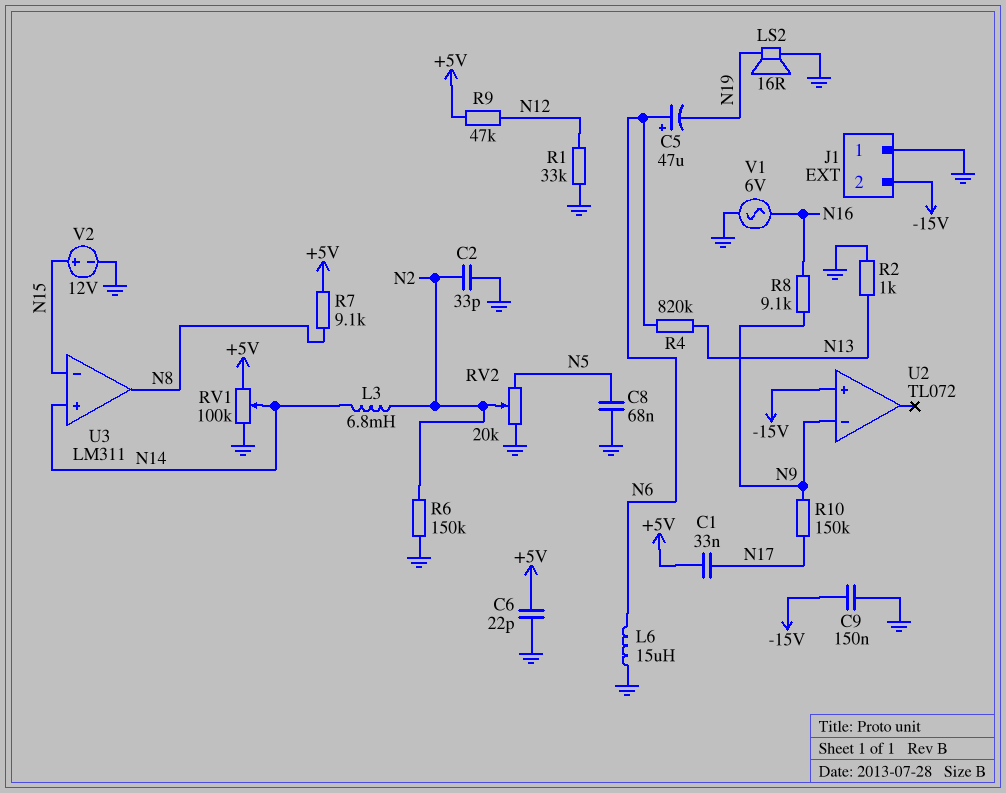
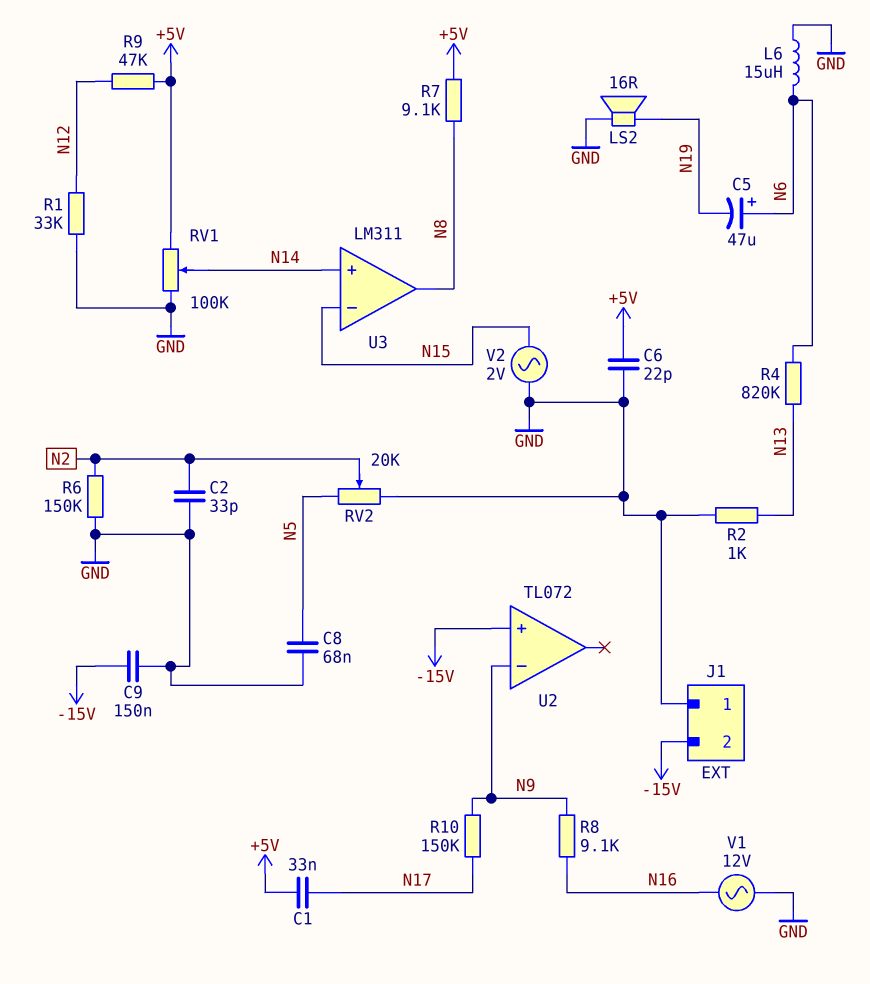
L3: 6.8mH (N2, N14) -> none
V1: AC 6V (GND, N16) -> AC 12V (GND, N16)
V2: 12V (plus N15, minus GND) -> AC 2V (GND, N15)

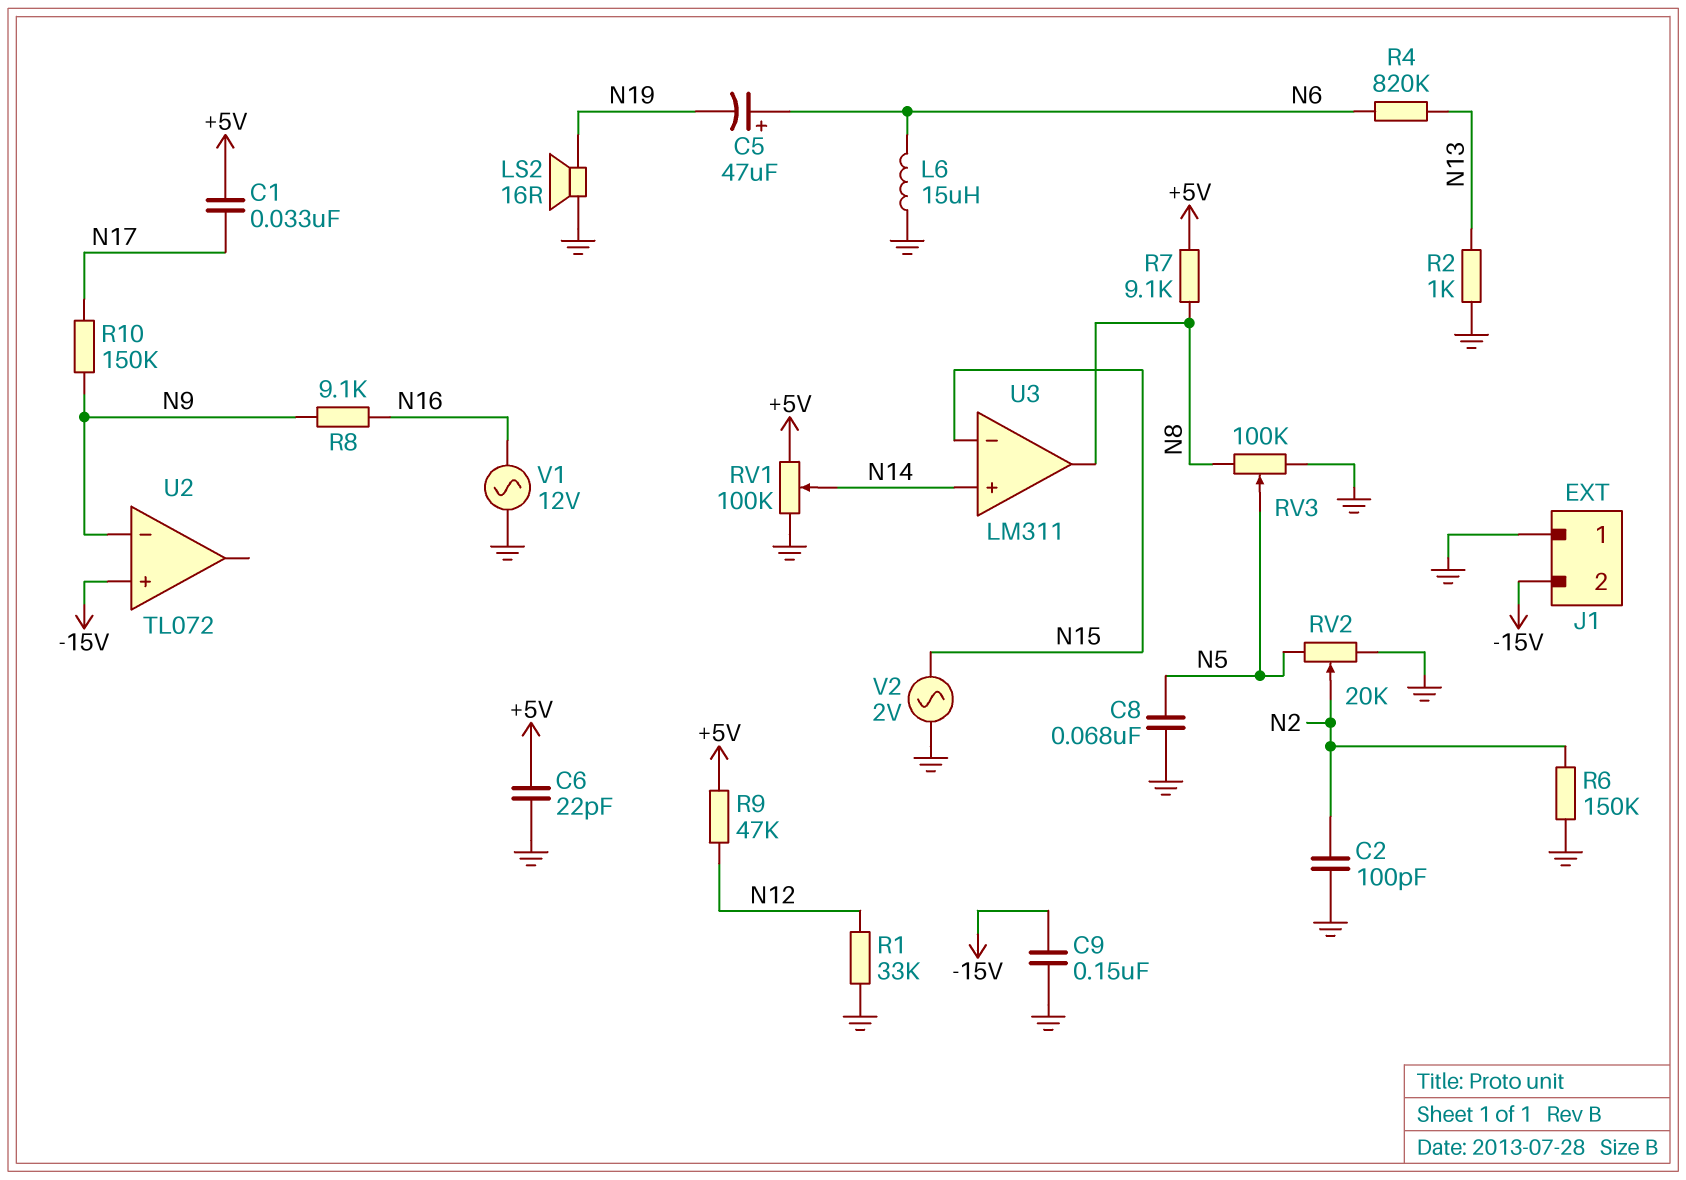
C2: 33pF (GND, N2) -> 100pF (GND, N2)
RV3: none -> 100k (GND, N8, wiper N5)

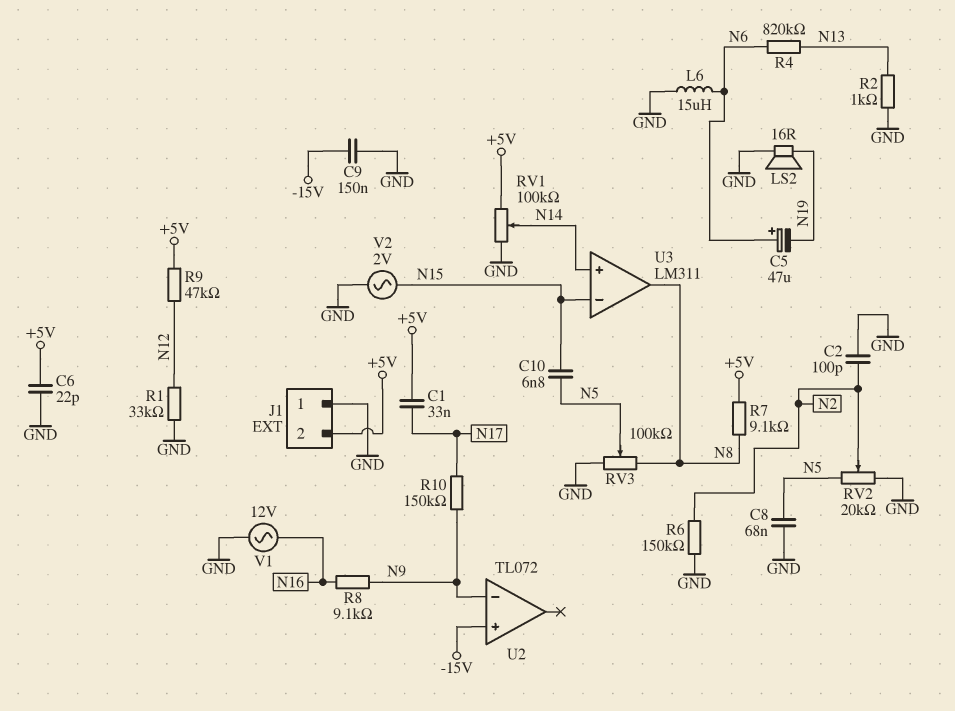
C10: none -> 6.8nF (N5, N15)
J1 pin 2: -15V -> +5V

